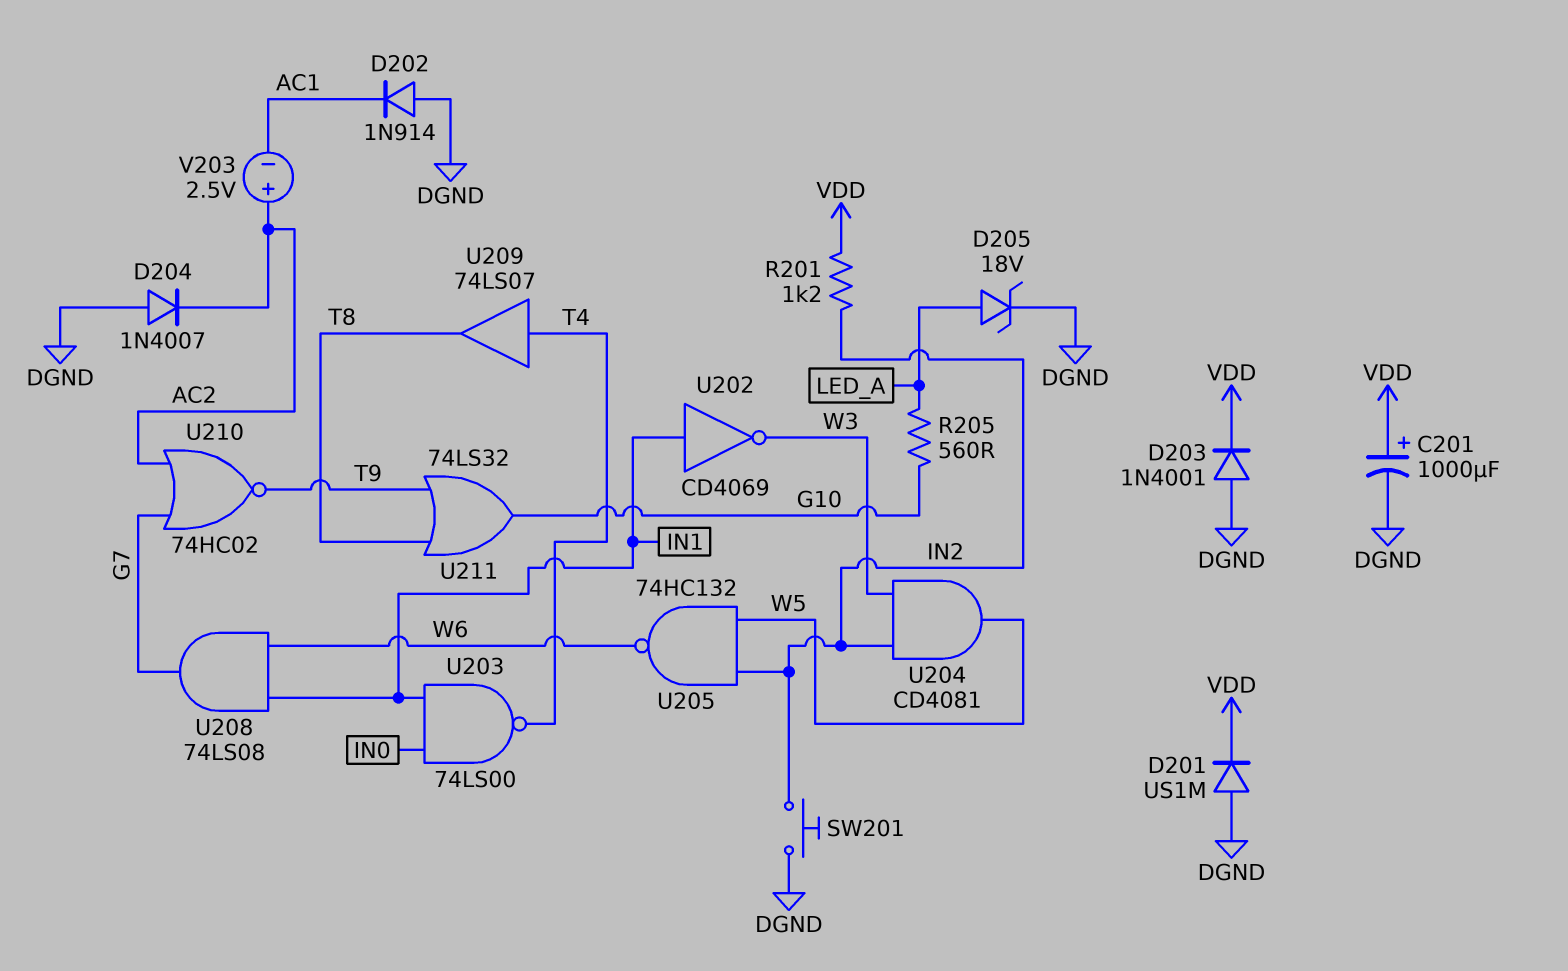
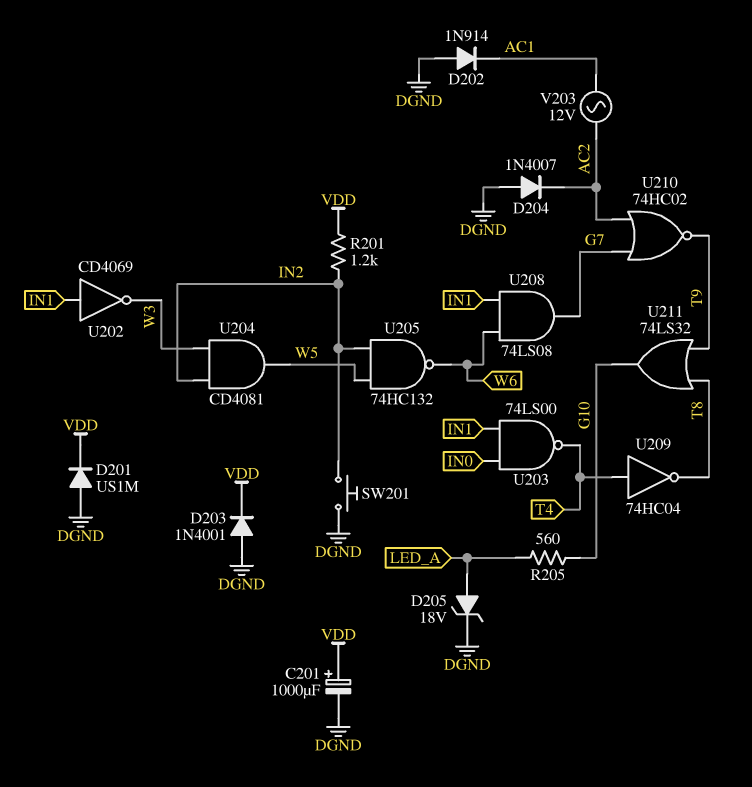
U209: buffer 74LS07 (in T4, out T8) -> NOT 74HC04 (in T4, out T8)
V203: 2.5V (plus AC2, minus AC1) -> AC 12V (AC1, AC2)

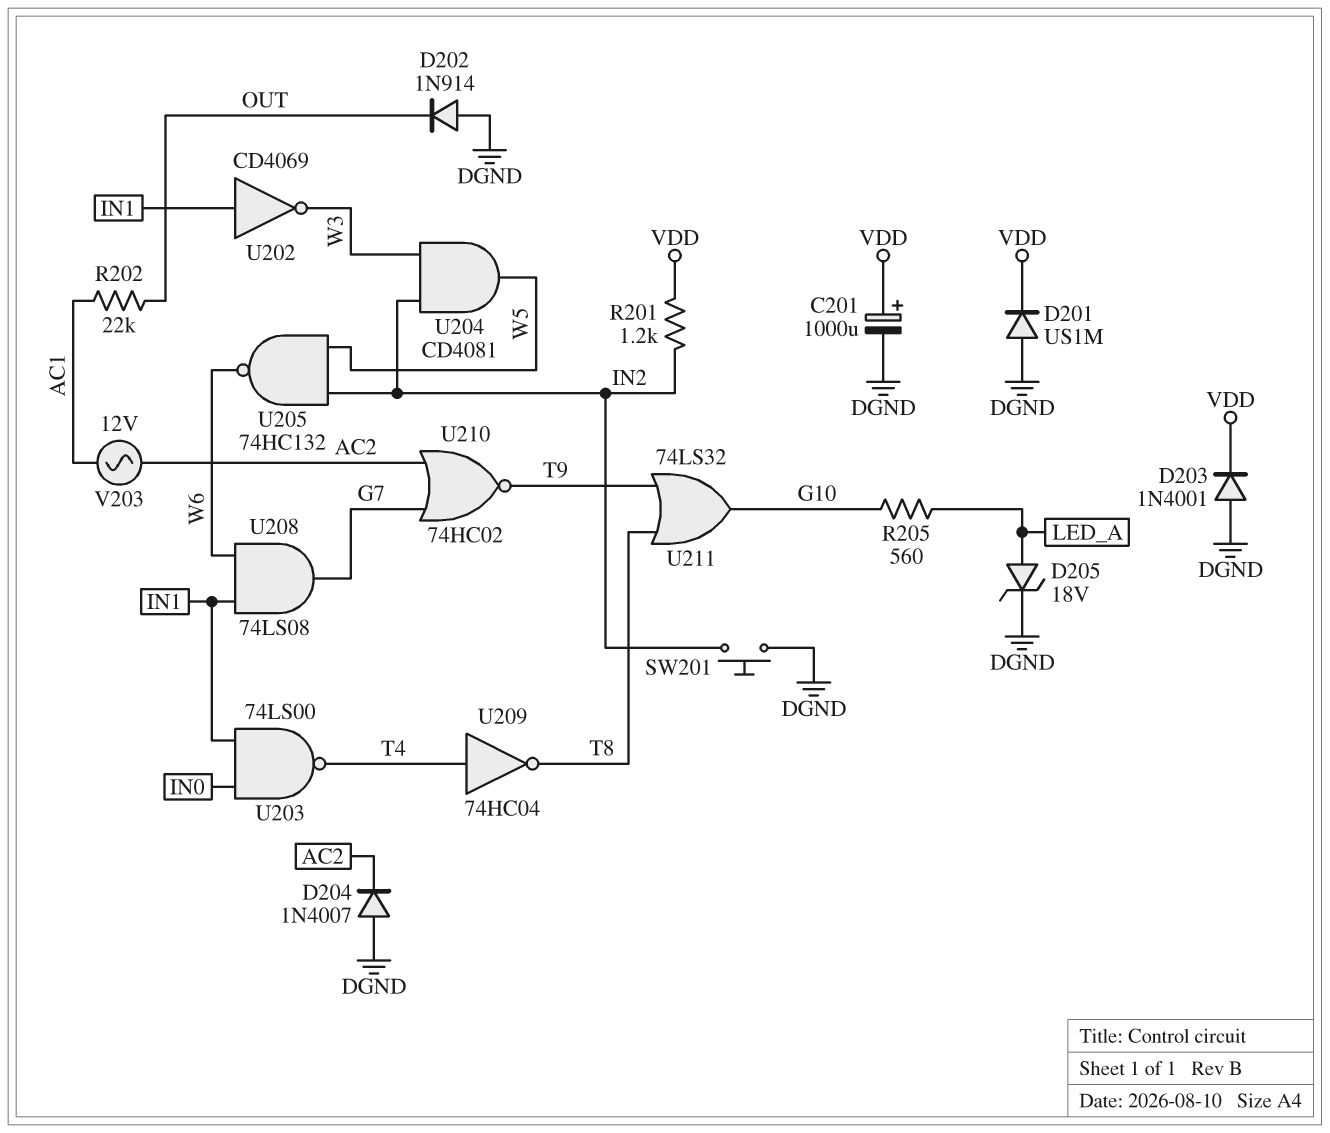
D202: diode 1N914 (A DGND, K AC1) -> diode 1N914 (A DGND, K OUT)
R202: none -> 22k (AC1, OUT)

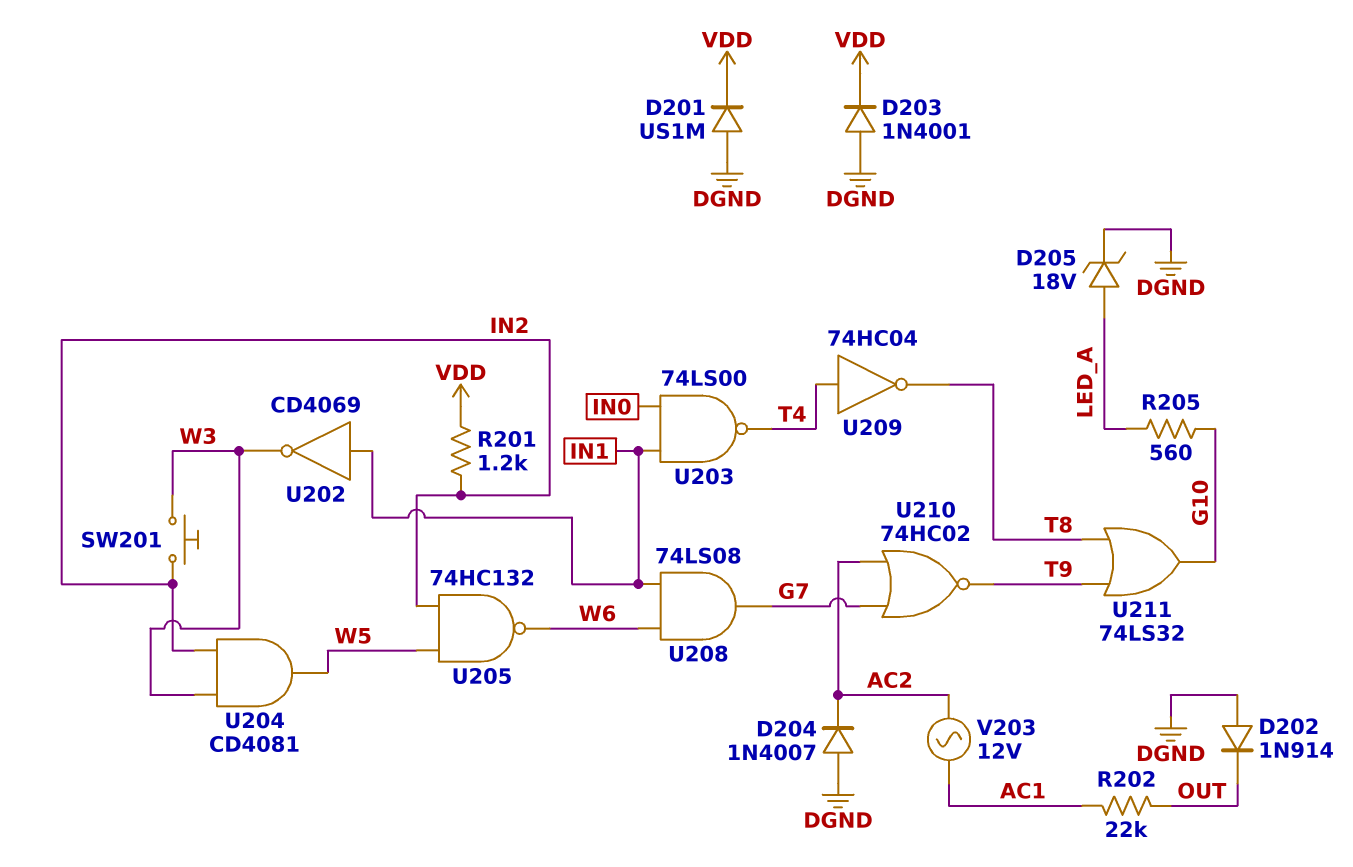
C201: 1000uF (plus VDD, minus DGND) -> none
SW201: button (DGND, IN2) -> button (IN2, W3)

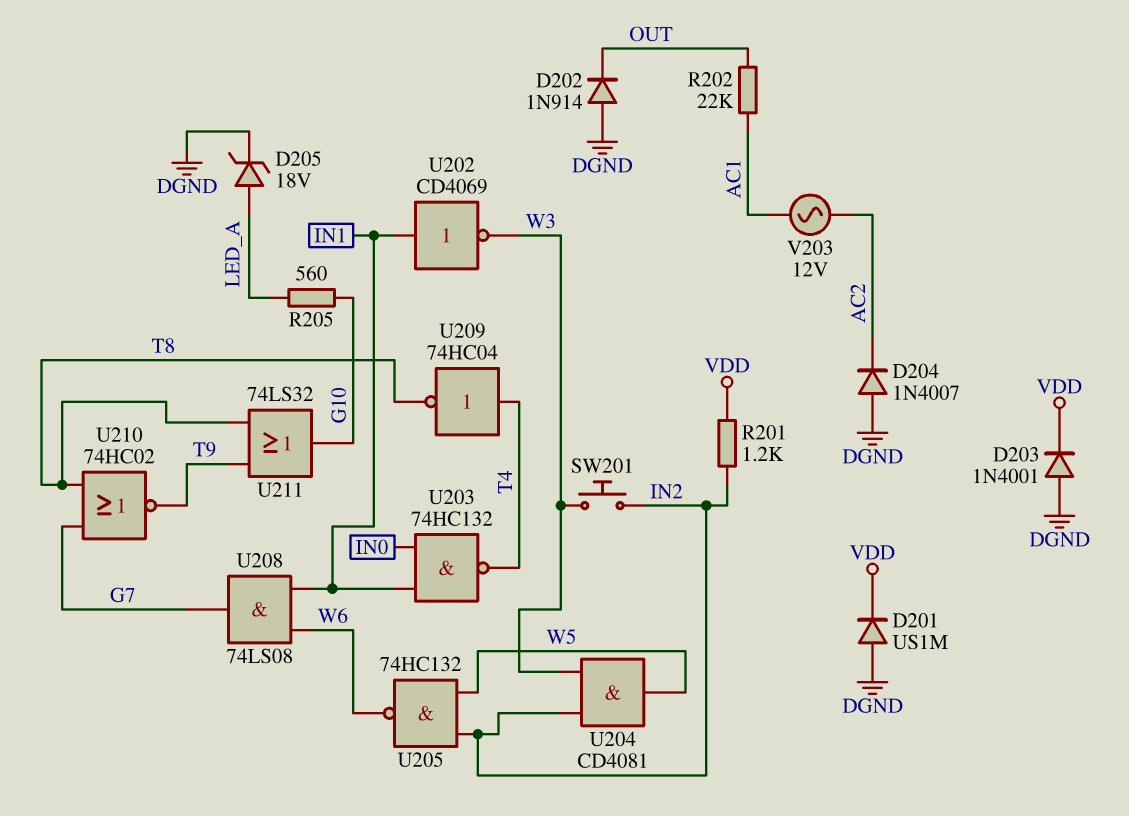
U203: NAND 74LS00 (in IN0, in IN1, out T4) -> NAND 74HC132 (in IN0, in IN1, out T4)
U210: NOR 74HC02 (in AC2, in G7, out T9) -> NOR 74HC02 (in G7, in T8, out T9)

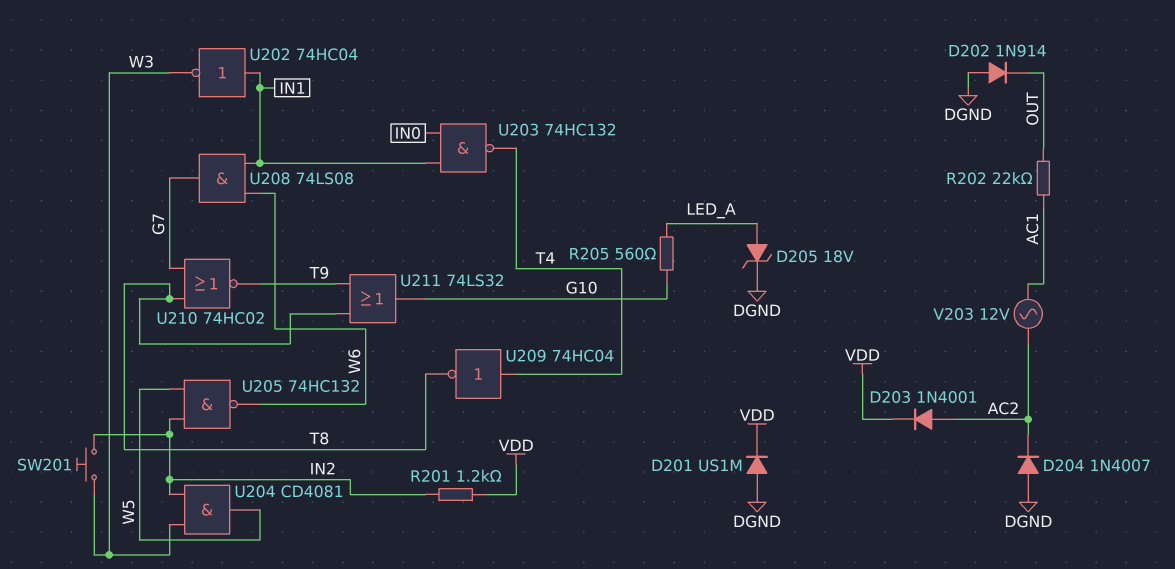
D203: diode 1N4001 (A DGND, K VDD) -> diode 1N4001 (A AC2, K VDD)
U202: NOT CD4069 (in IN1, out W3) -> NOT 74HC04 (in IN1, out W3)

